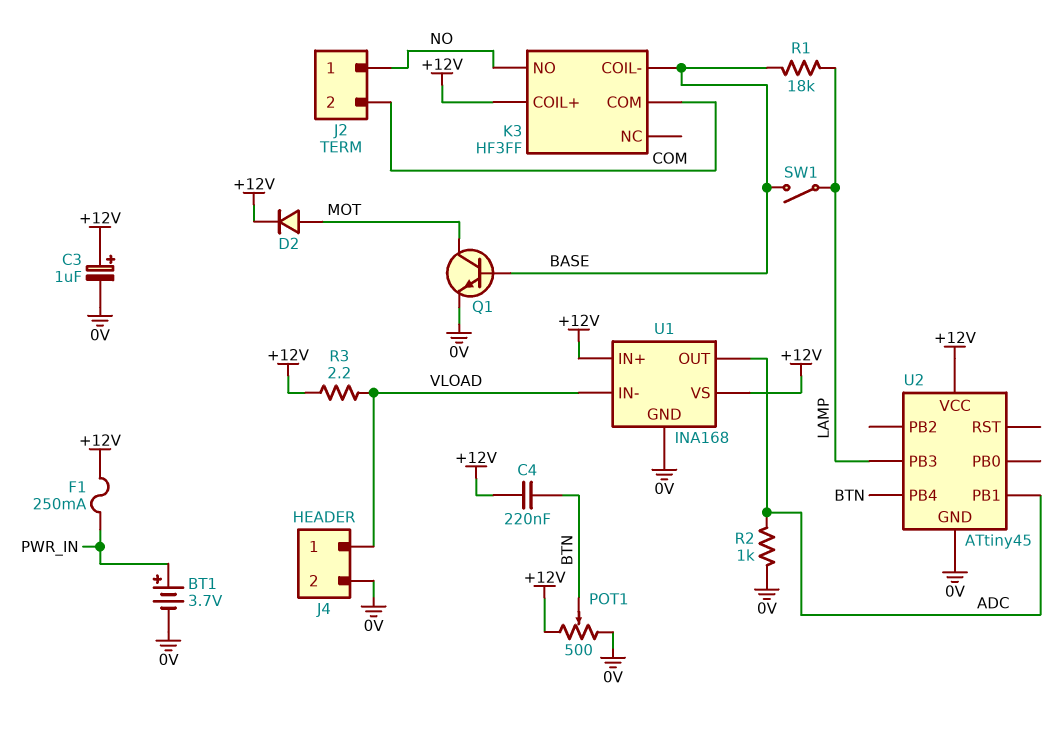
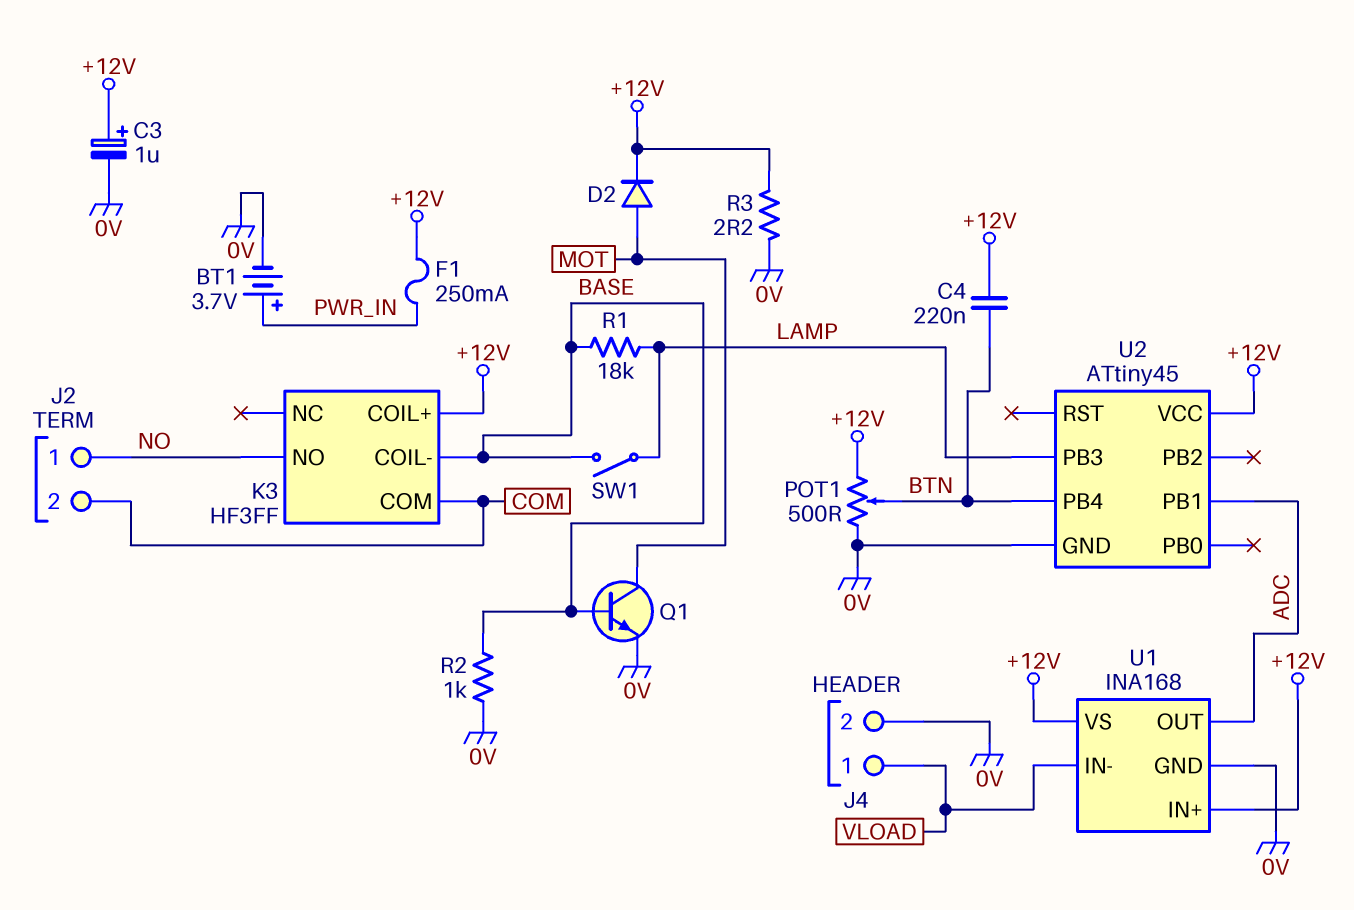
R2: 1k (0V, ADC) -> 1k (0V, BASE)
R3: 2.2 (+12V, VLOAD) -> 2.2 (+12V, 0V)

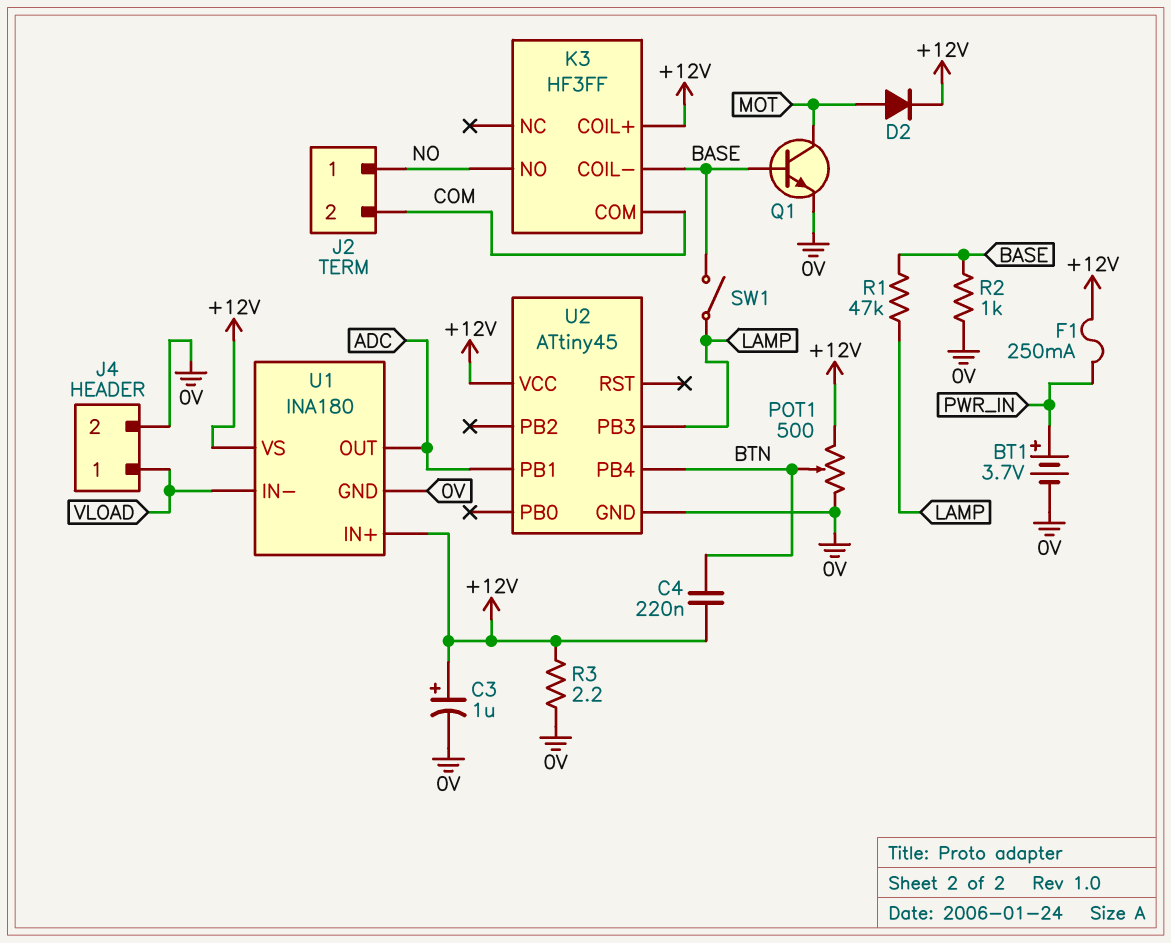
R1: 18k (BASE, LAMP) -> 47k (BASE, LAMP)
U1: INA168 -> INA180

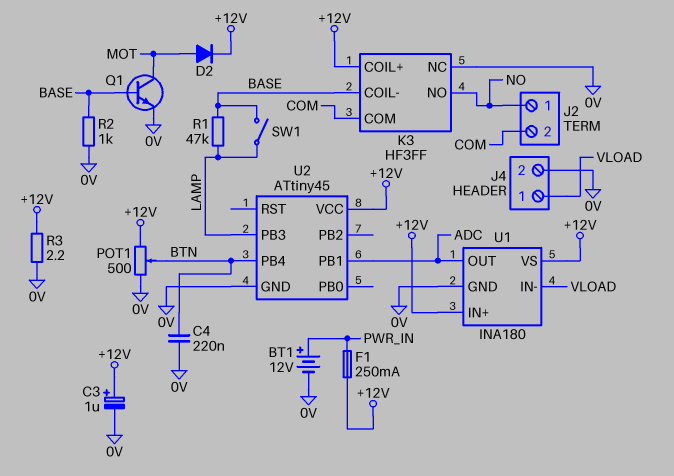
BT1: 3.7V (plus PWR_IN, minus 0V) -> 12V (plus PWR_IN, minus 0V)
C4: 220nF (+12V, BTN) -> 220nF (0V, BTN)
K3 pin NC: none -> 0V

